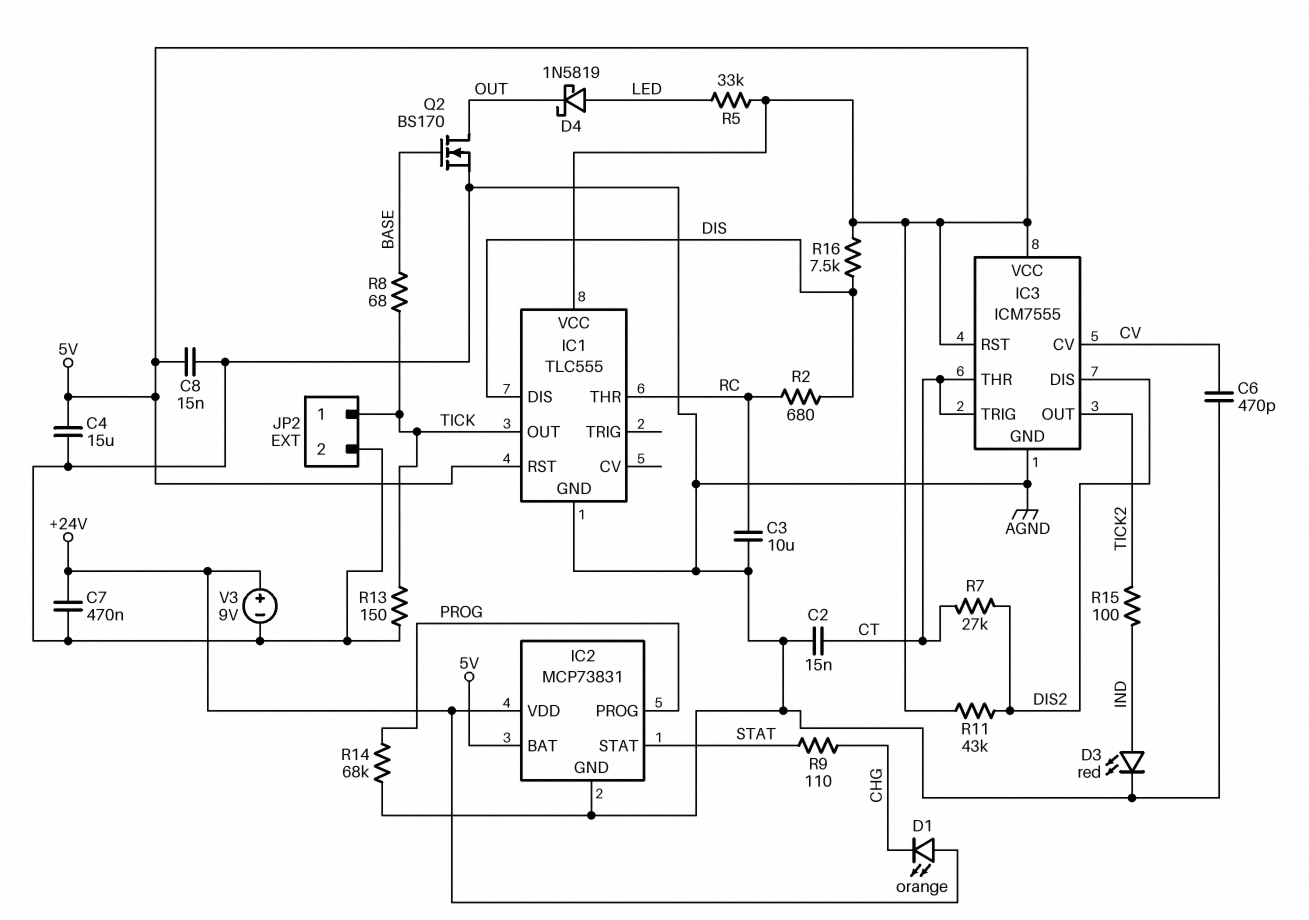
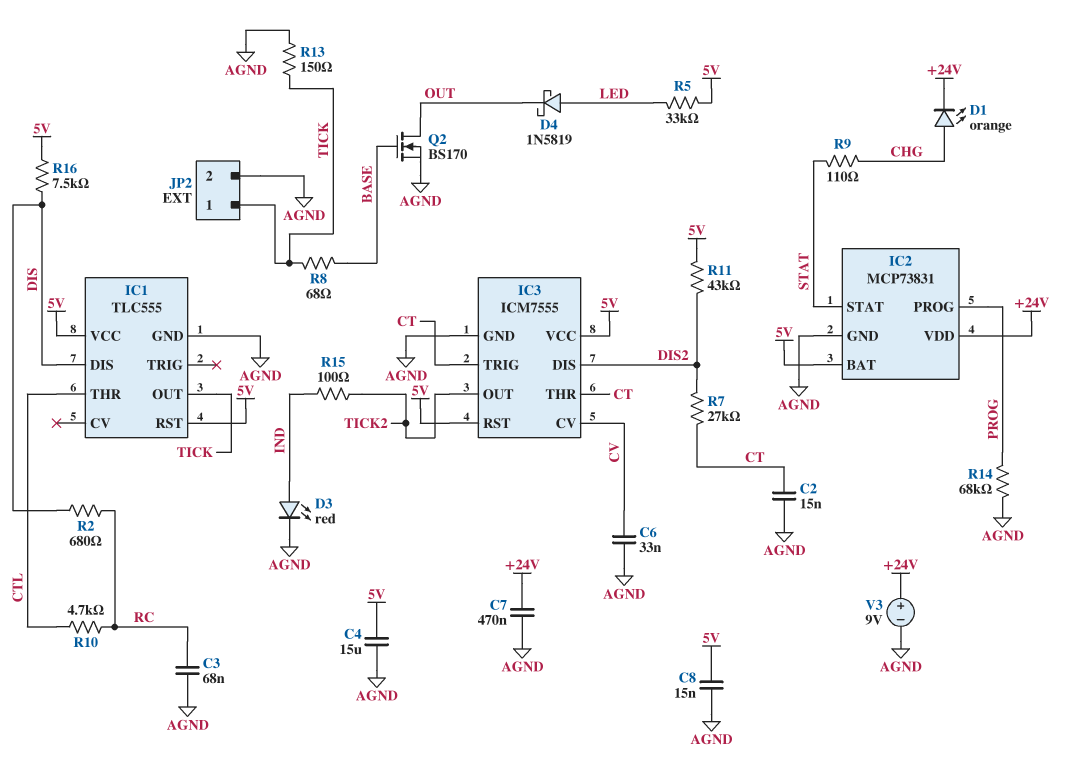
C3: 10uF (AGND, RC) -> 68nF (AGND, RC)
C6: 470pF (AGND, CV) -> 33nF (AGND, CV)
D1: LED orange (A +24V, K CHG) -> LED orange (A CHG, K +24V)
IC1 pin THR: RC -> CTL
R10: none -> 4.7k (CTL, RC)

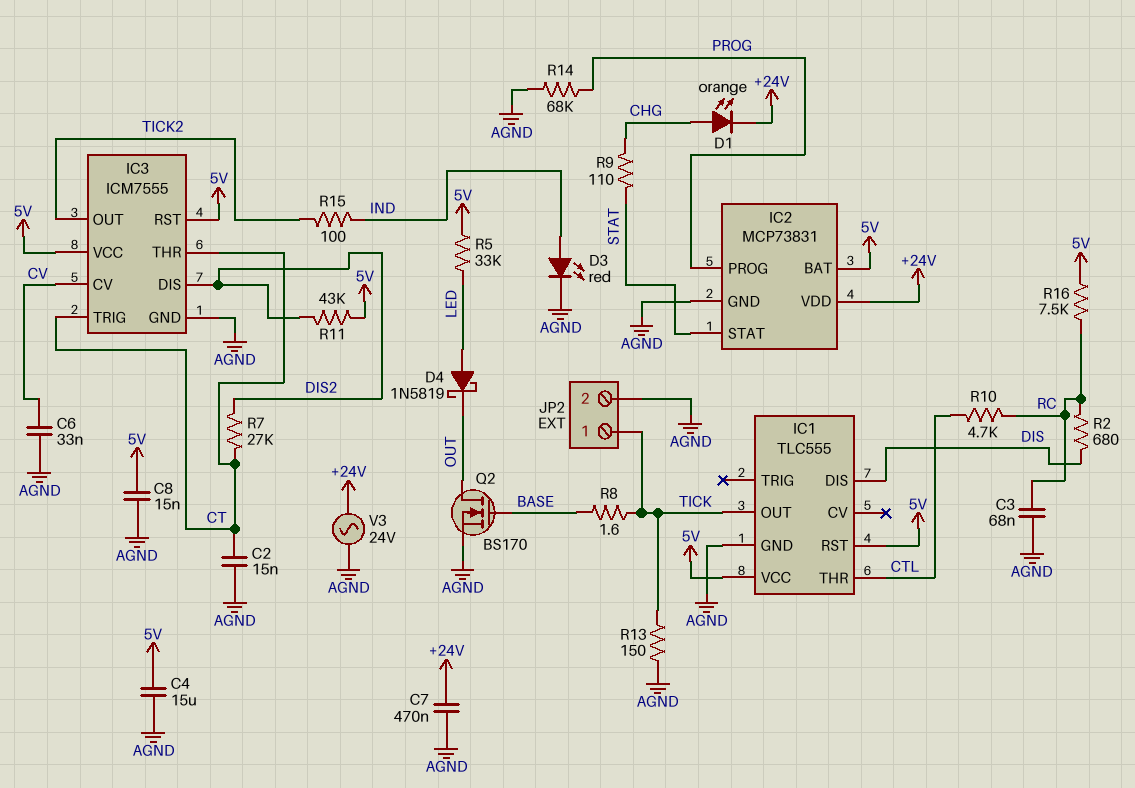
R8: 68 (BASE, TICK) -> 1.6 (BASE, TICK)
R16: 7.5k (5V, DIS) -> 7.5k (5V, RC)
V3: 9V (plus +24V, minus AGND) -> AC 24V (+24V, AGND)

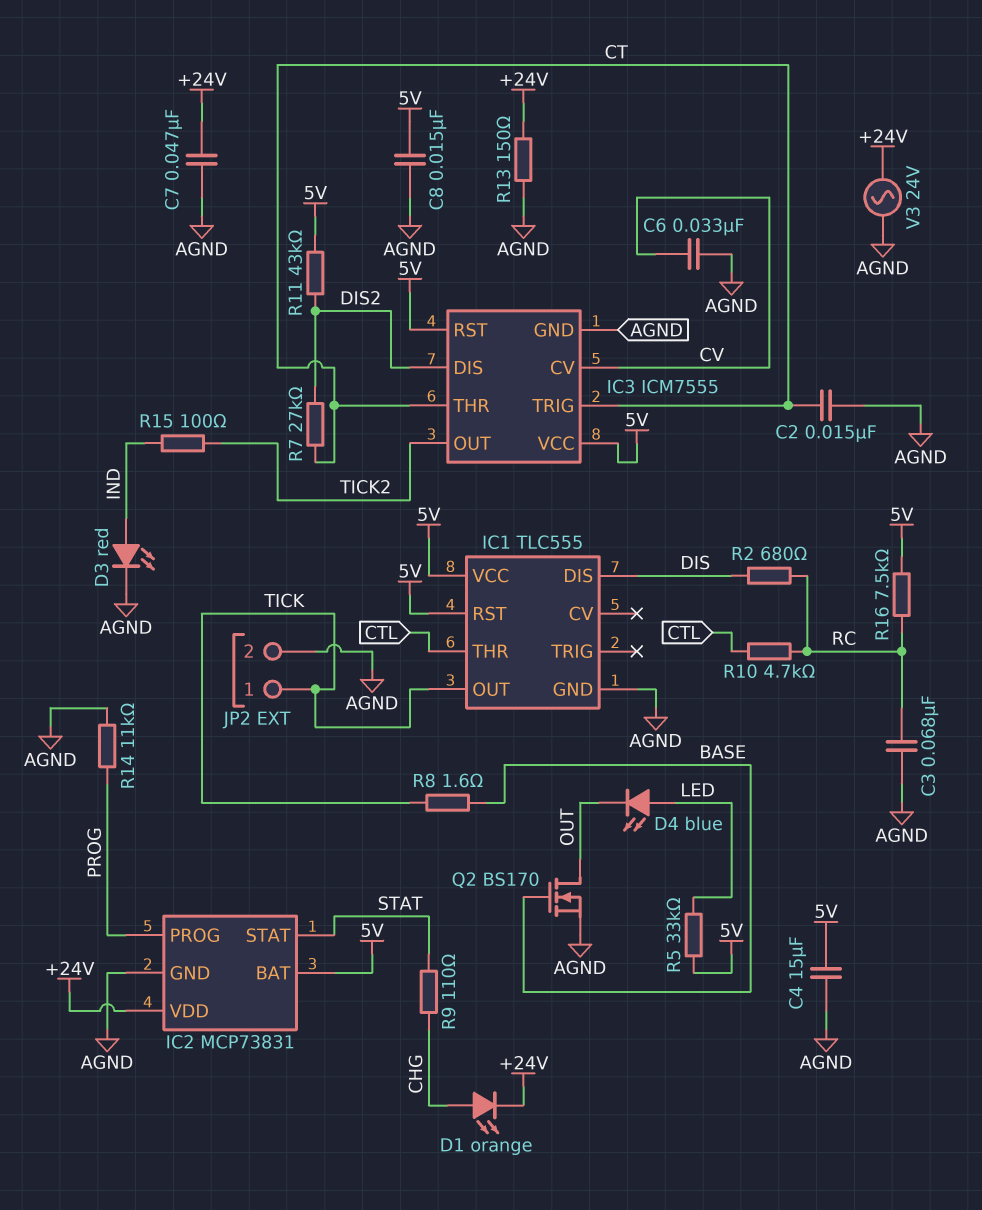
C7: 470nF (+24V, AGND) -> 47nF (+24V, AGND)
D4: schottky 1N5819 (A LED, K OUT) -> LED blue (A LED, K OUT)
R13: 150 (AGND, TICK) -> 150 (+24V, AGND)
R14: 68k (AGND, PROG) -> 11k (AGND, PROG)

